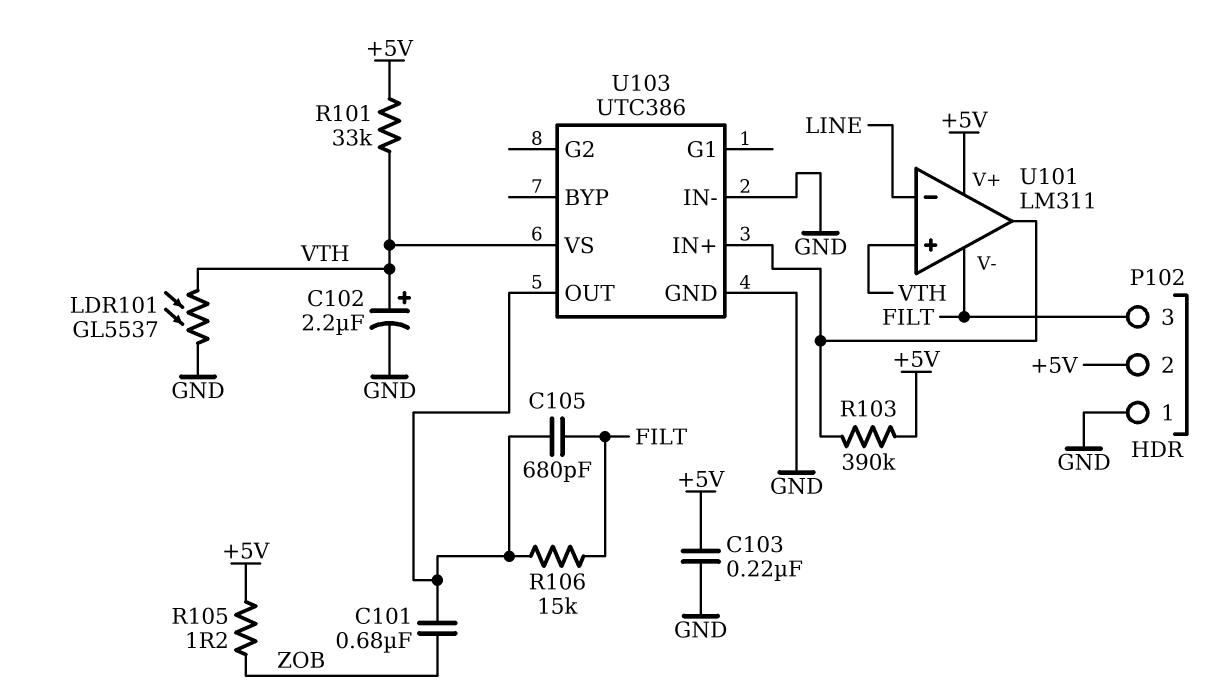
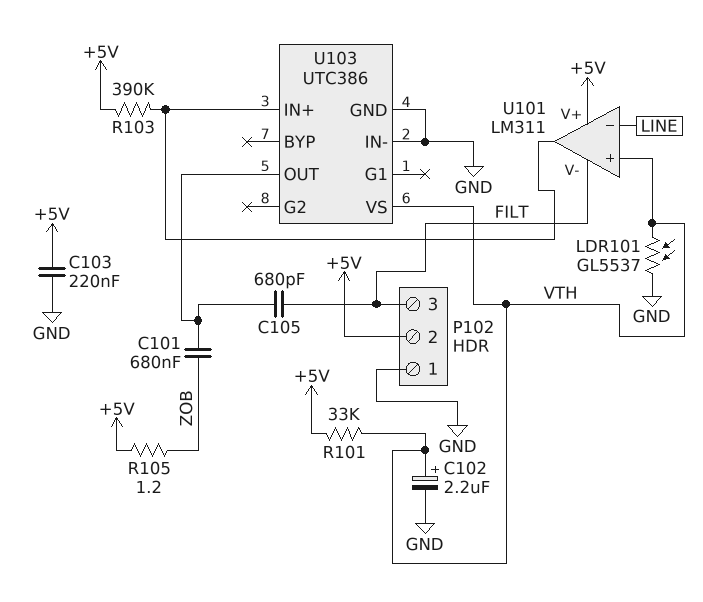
R106: 15k (FILT, U103/OUT) -> none

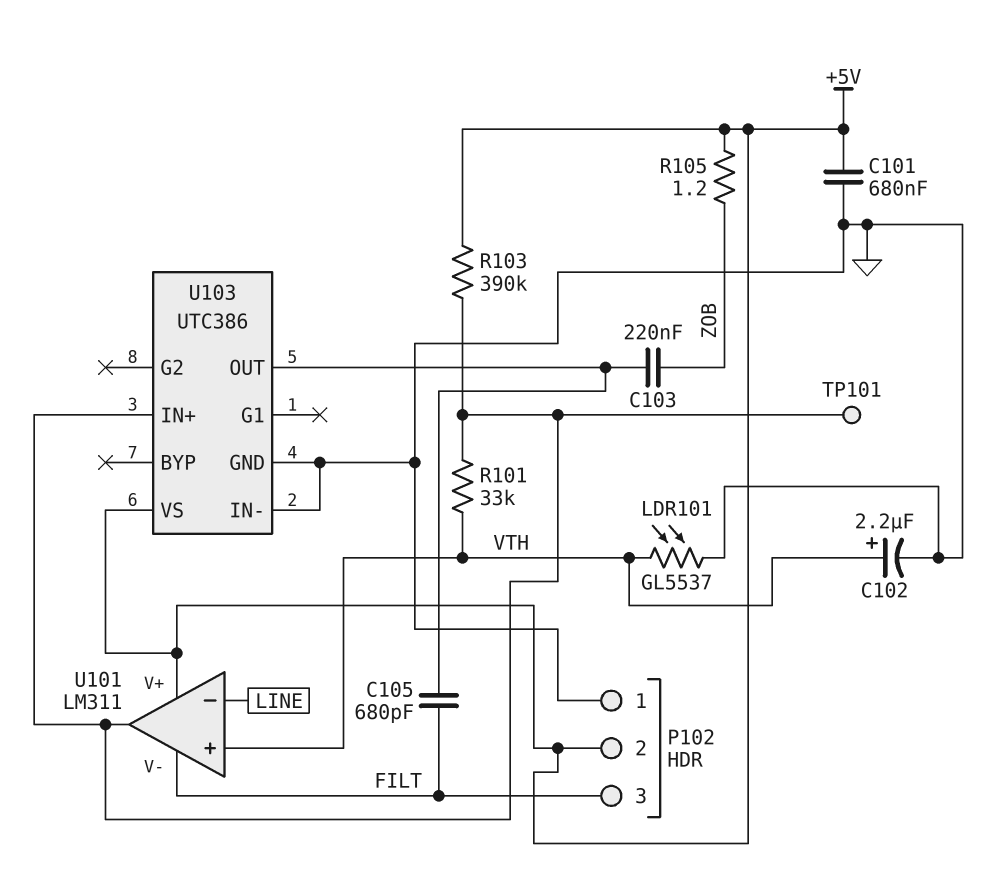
C101: 680nF (U103/OUT, ZOB) -> 680nF (+5V, GND)
C103: 220nF (+5V, GND) -> 220nF (U103/OUT, ZOB)
R101: 33k (+5V, VTH) -> 33k (U101/out, VTH)
TP101: none -> test point (U101/out)
U103 pin VS: VTH -> +5V

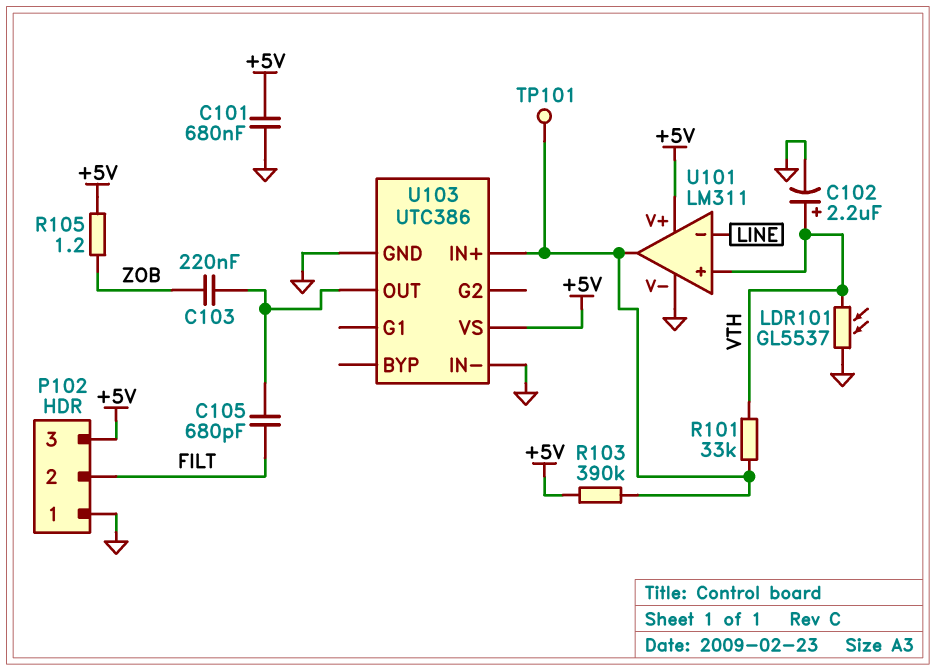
P102 pin 2: +5V -> FILT
P102 pin 3: FILT -> +5V
U101 pin V-: FILT -> GND

